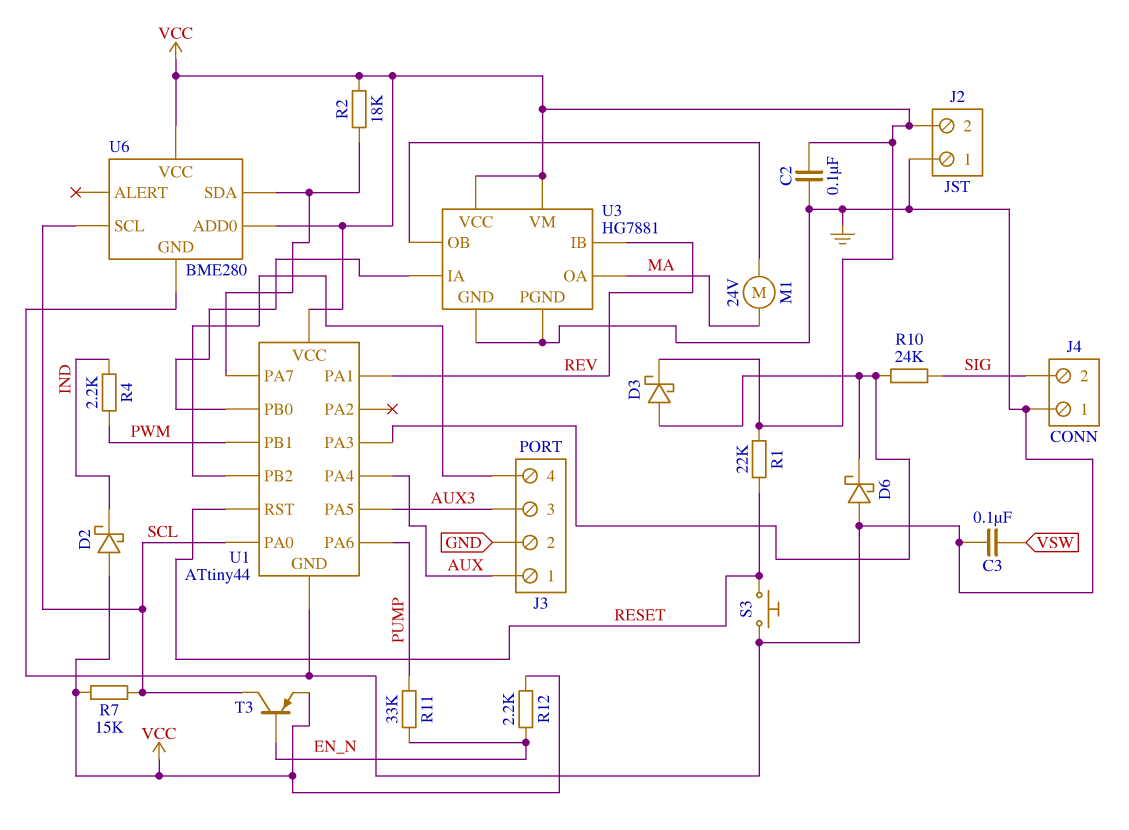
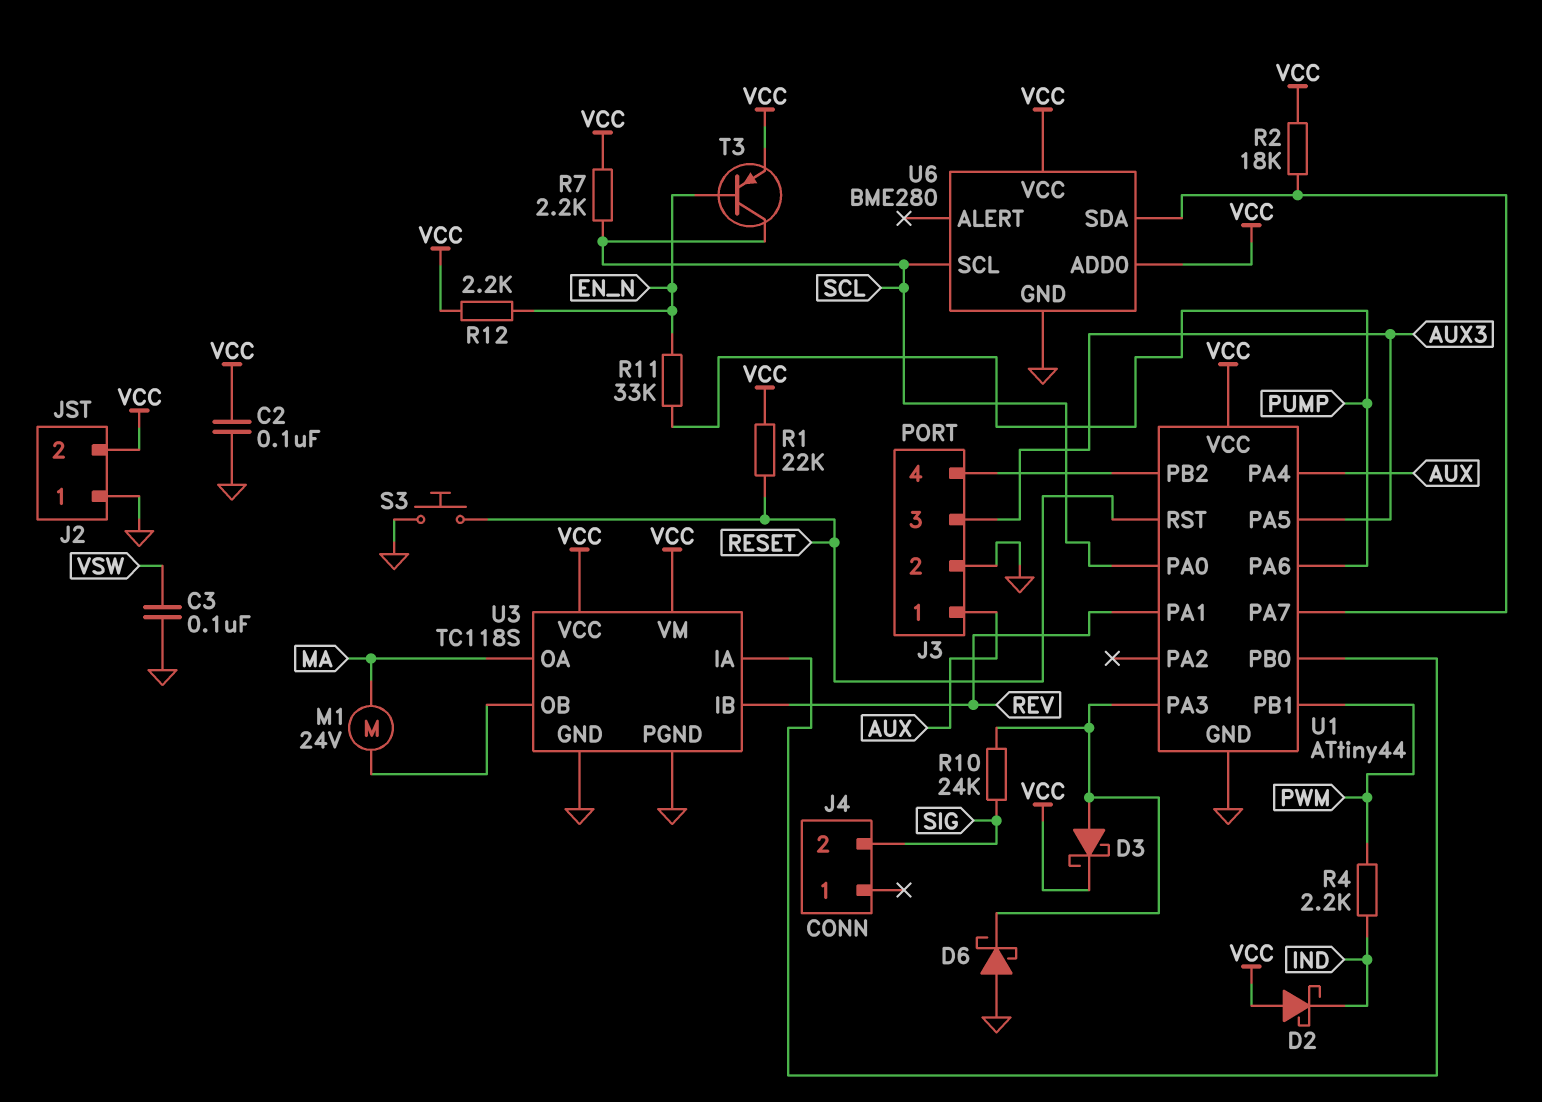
J4 pin 1: GND -> none
R7: 15k (SCL, VCC) -> 2.2k (SCL, VCC)
U3: HG7881 -> TC118S

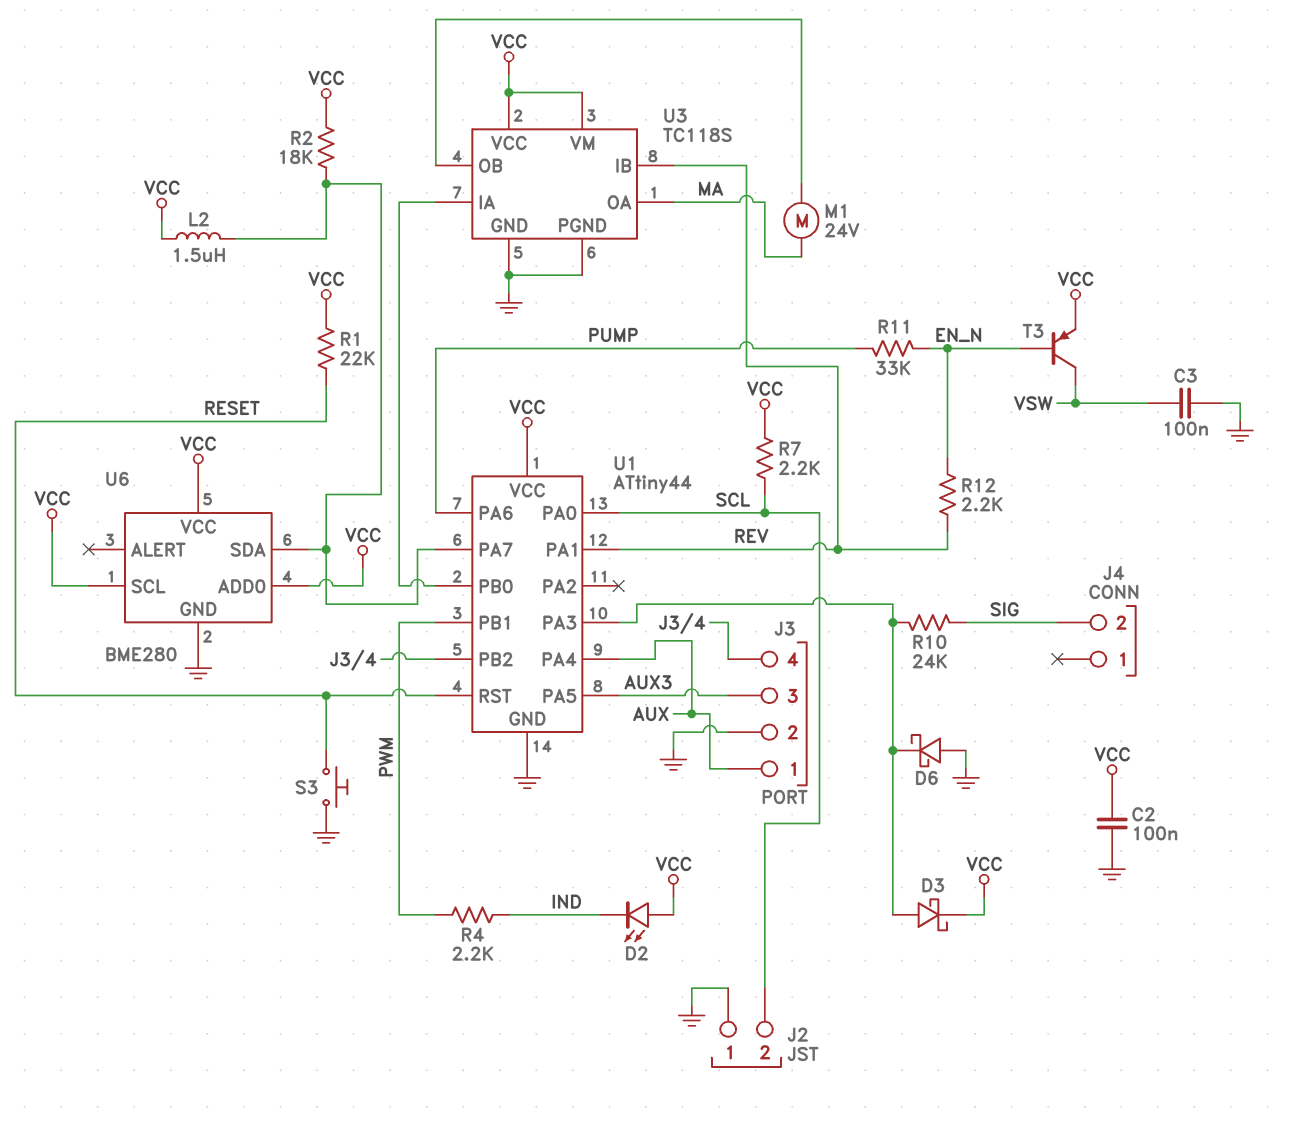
D2: schottky (A VCC, K IND) -> LED (A VCC, K IND)
J2 pin 2: VCC -> SCL
L2: none -> 1.5uH (U1/PA7, VCC)
R12: 2.2k (EN_N, VCC) -> 2.2k (EN_N, REV)
T3: PNP (B EN_N, C SCL, E VCC) -> PNP (B EN_N, C VSW, E VCC)
U6 pin SCL: SCL -> VCC

